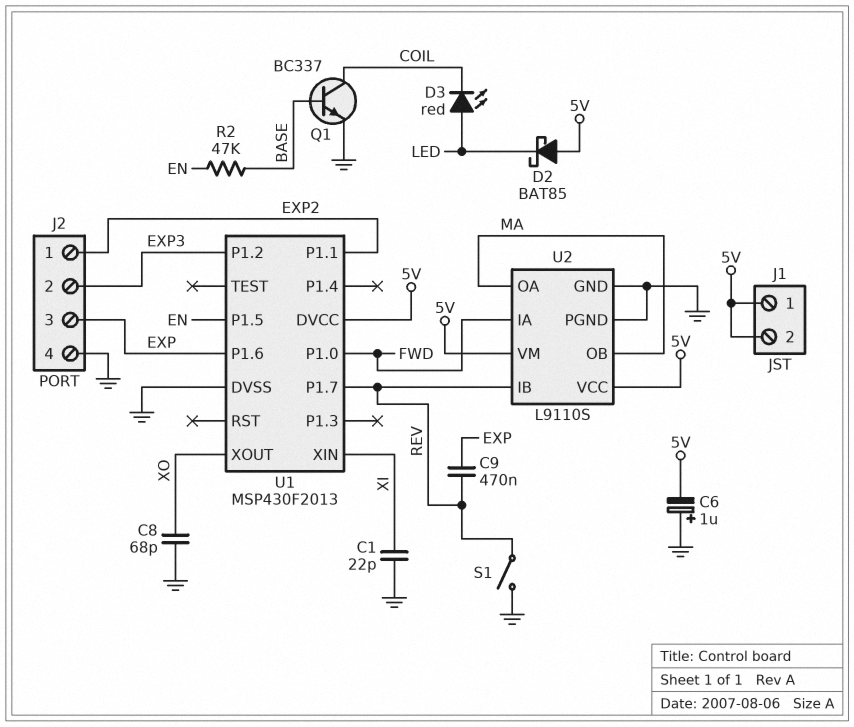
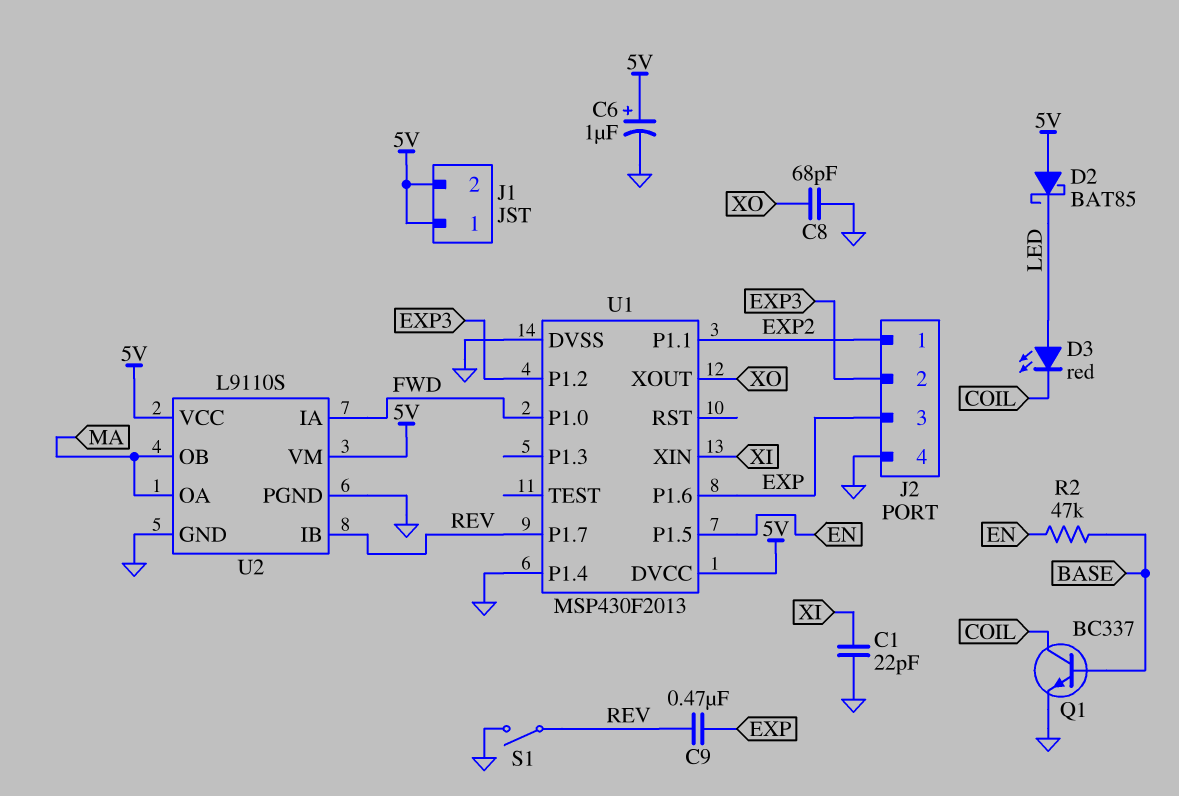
C6: 1uF (plus GND, minus 5V) -> 1uF (plus 5V, minus GND)
U1 pin P1.4: none -> GND

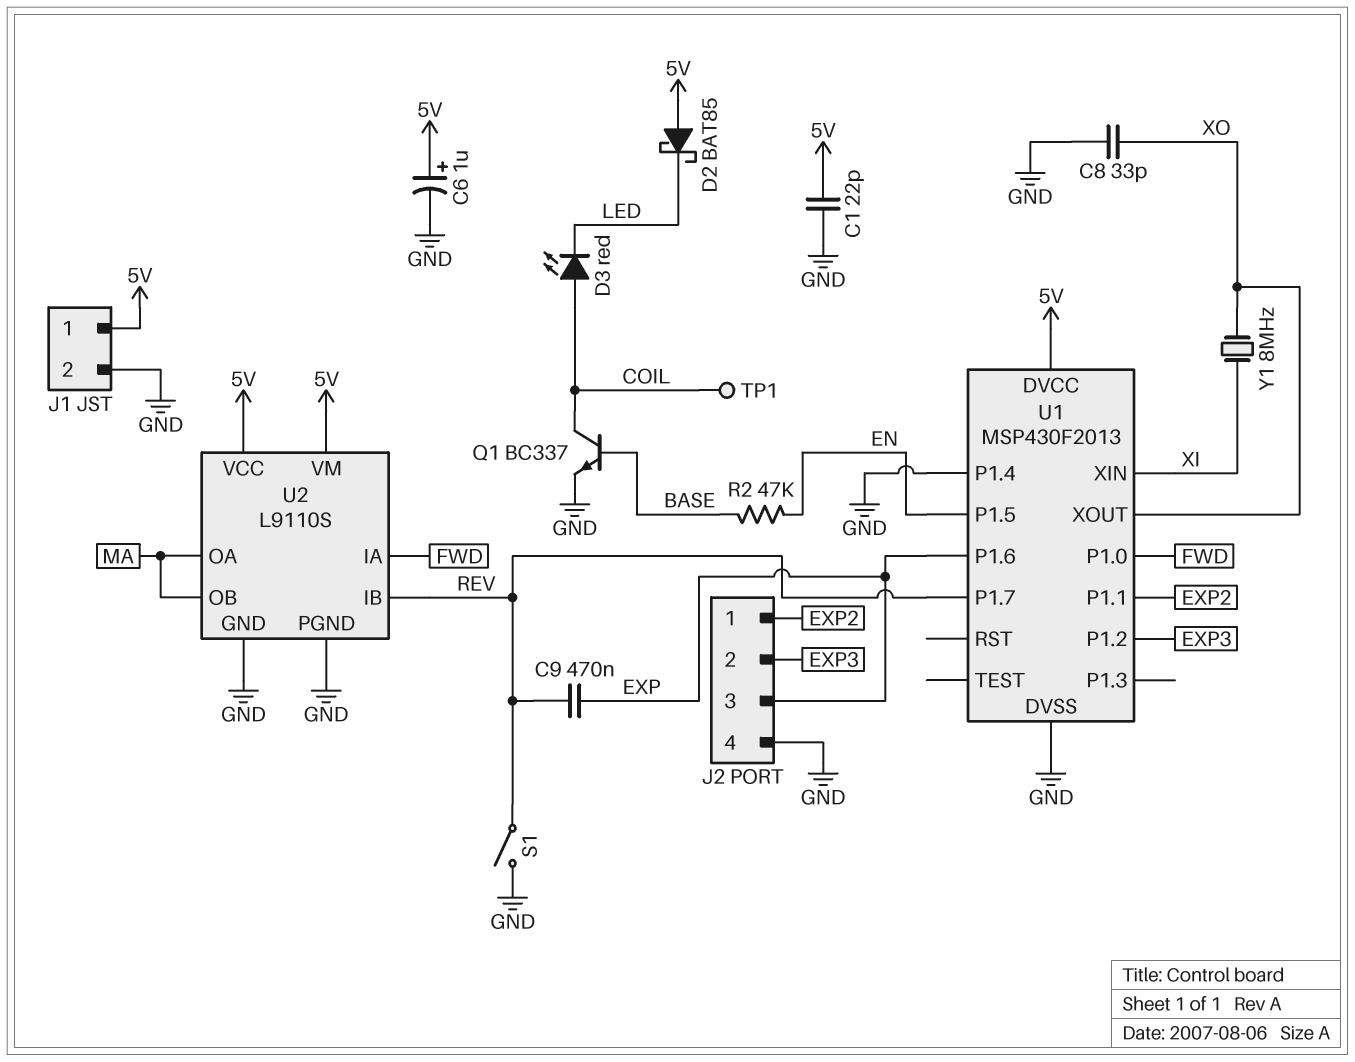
C1: 22pF (GND, XI) -> 22pF (5V, GND)
C8: 68pF (GND, XO) -> 33pF (GND, XO)
D3: LED red (A LED, K COIL) -> LED red (A COIL, K LED)
J1 pin 2: 5V -> GND
TP1: none -> test point (COIL)
Y1: none -> 8MHz (XI, XO)

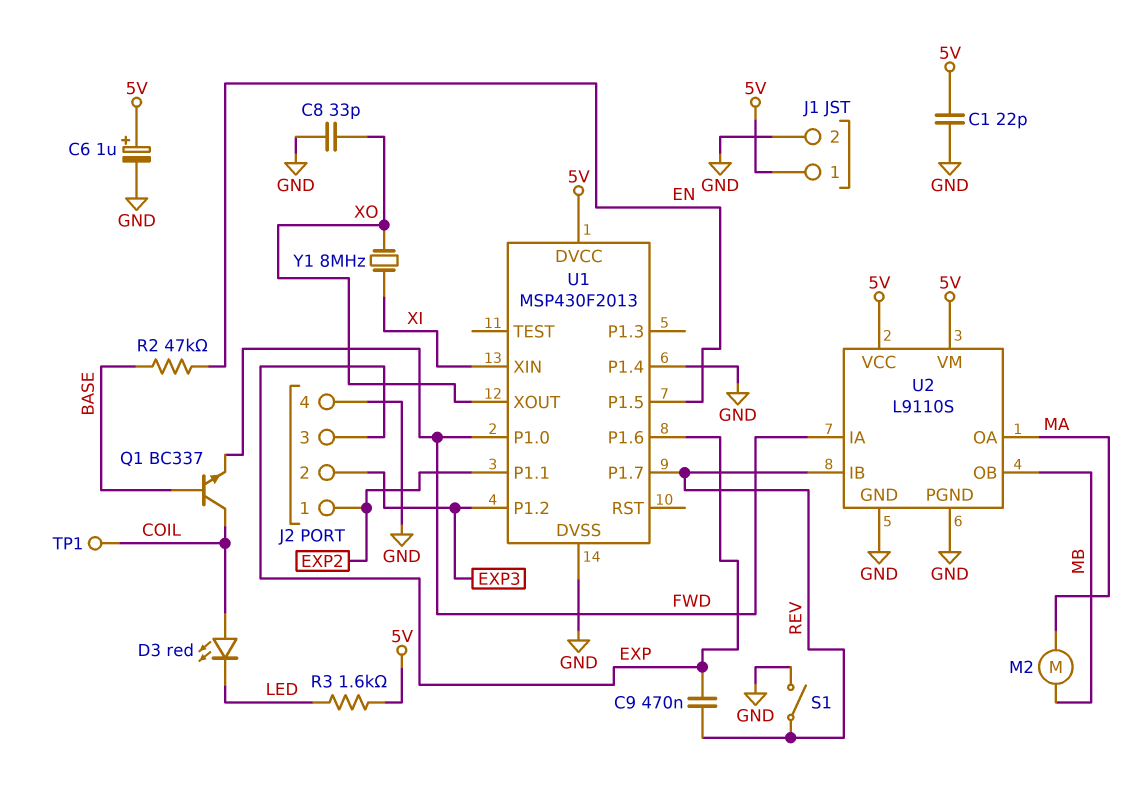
D2: schottky BAT85 (A 5V, K LED) -> none
M2: none -> motor (MA, MB)
Q1: NPN BC337 (B BASE, C COIL, E GND) -> NPN BC337 (B BASE, C COIL, E FWD)
R3: none -> 1.6k (5V, LED)
U2 pin OB: MA -> MB

